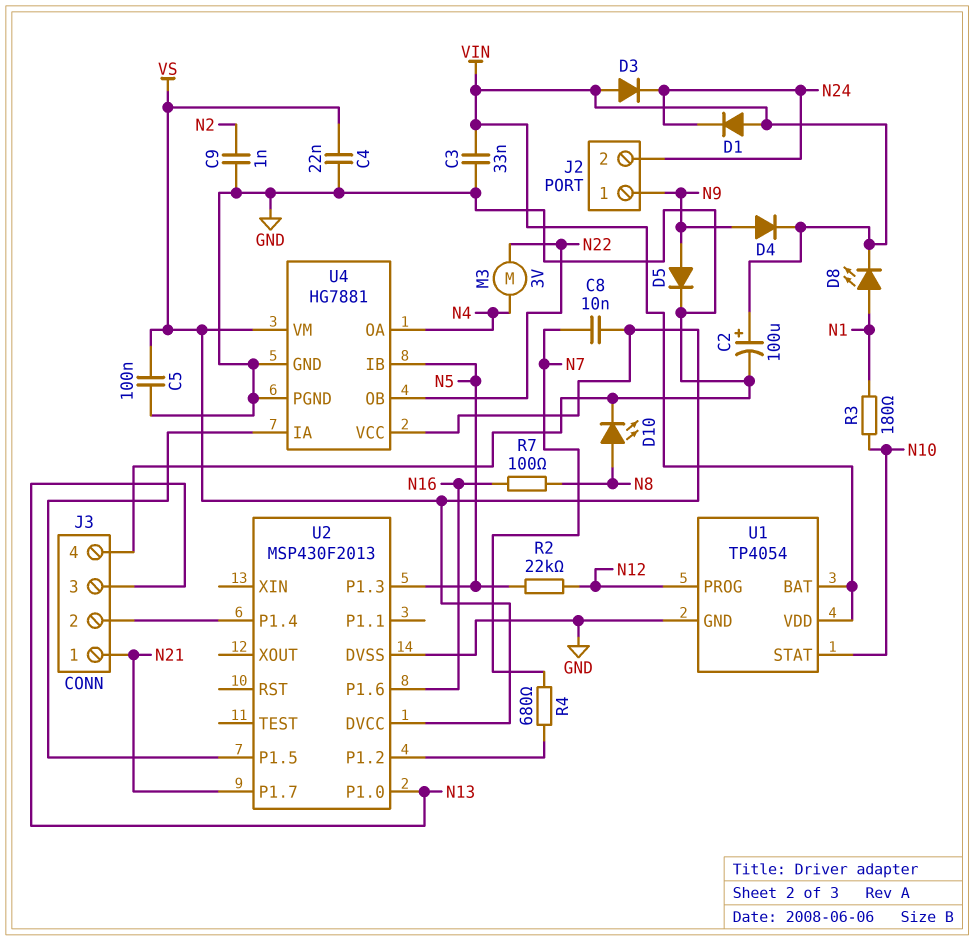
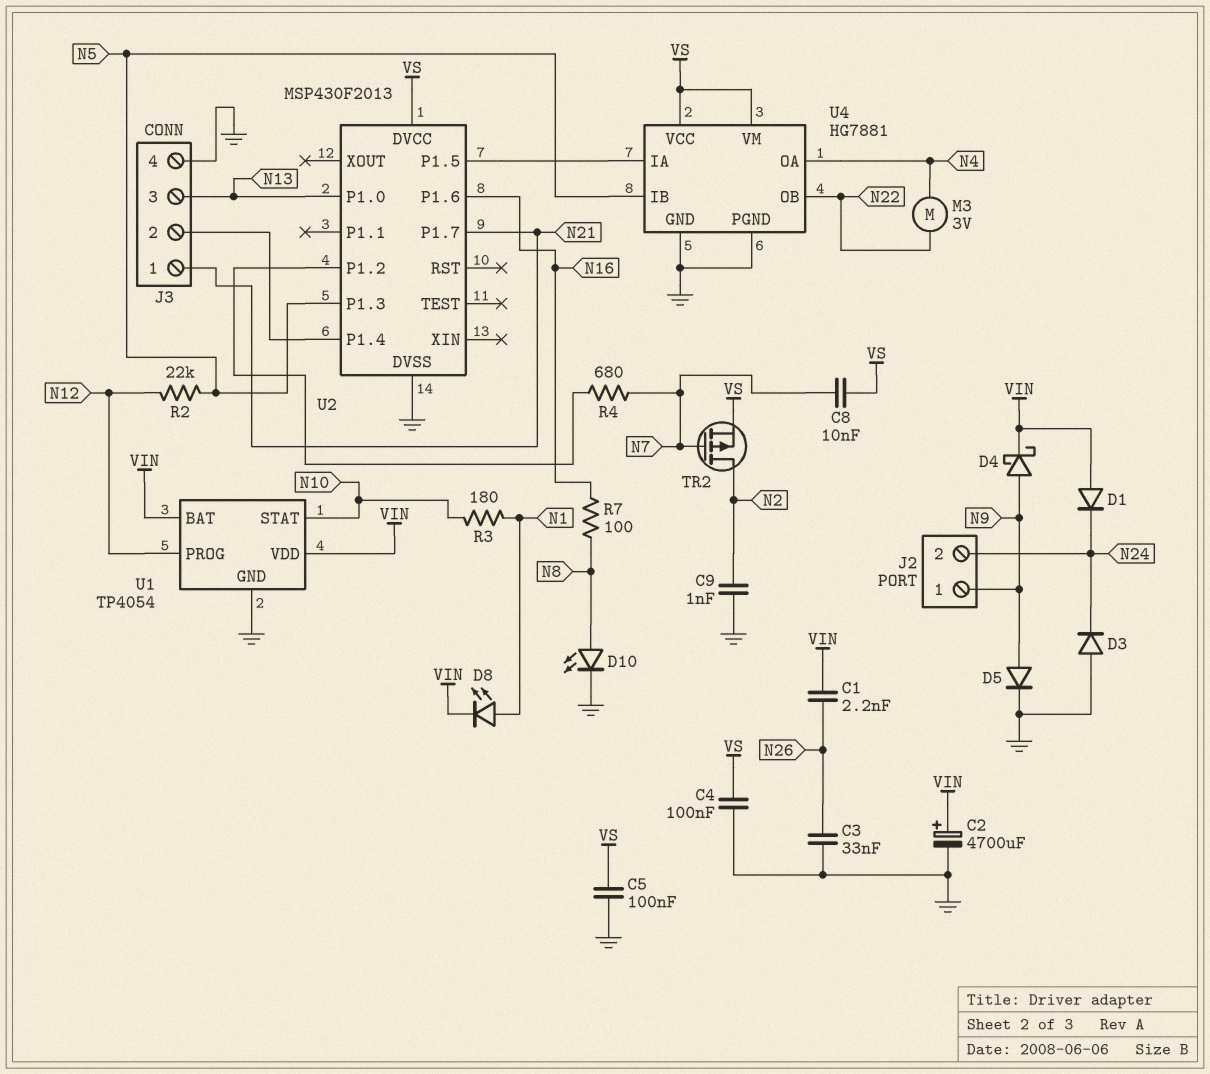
C1: none -> 2.2nF (N26, VIN)
C2: 100uF (plus VIN, minus GND) -> 4700uF (plus VIN, minus GND)
C3: 33nF (GND, VIN) -> 33nF (GND, N26)
C4: 22nF (GND, VS) -> 100nF (GND, VS)
D3: diode (A VIN, K N24) -> diode (A GND, K N24)
D4: diode (A N9, K VIN) -> schottky (A N9, K VIN)
TR2: none -> PMOS (G N7, D N2, S VS)

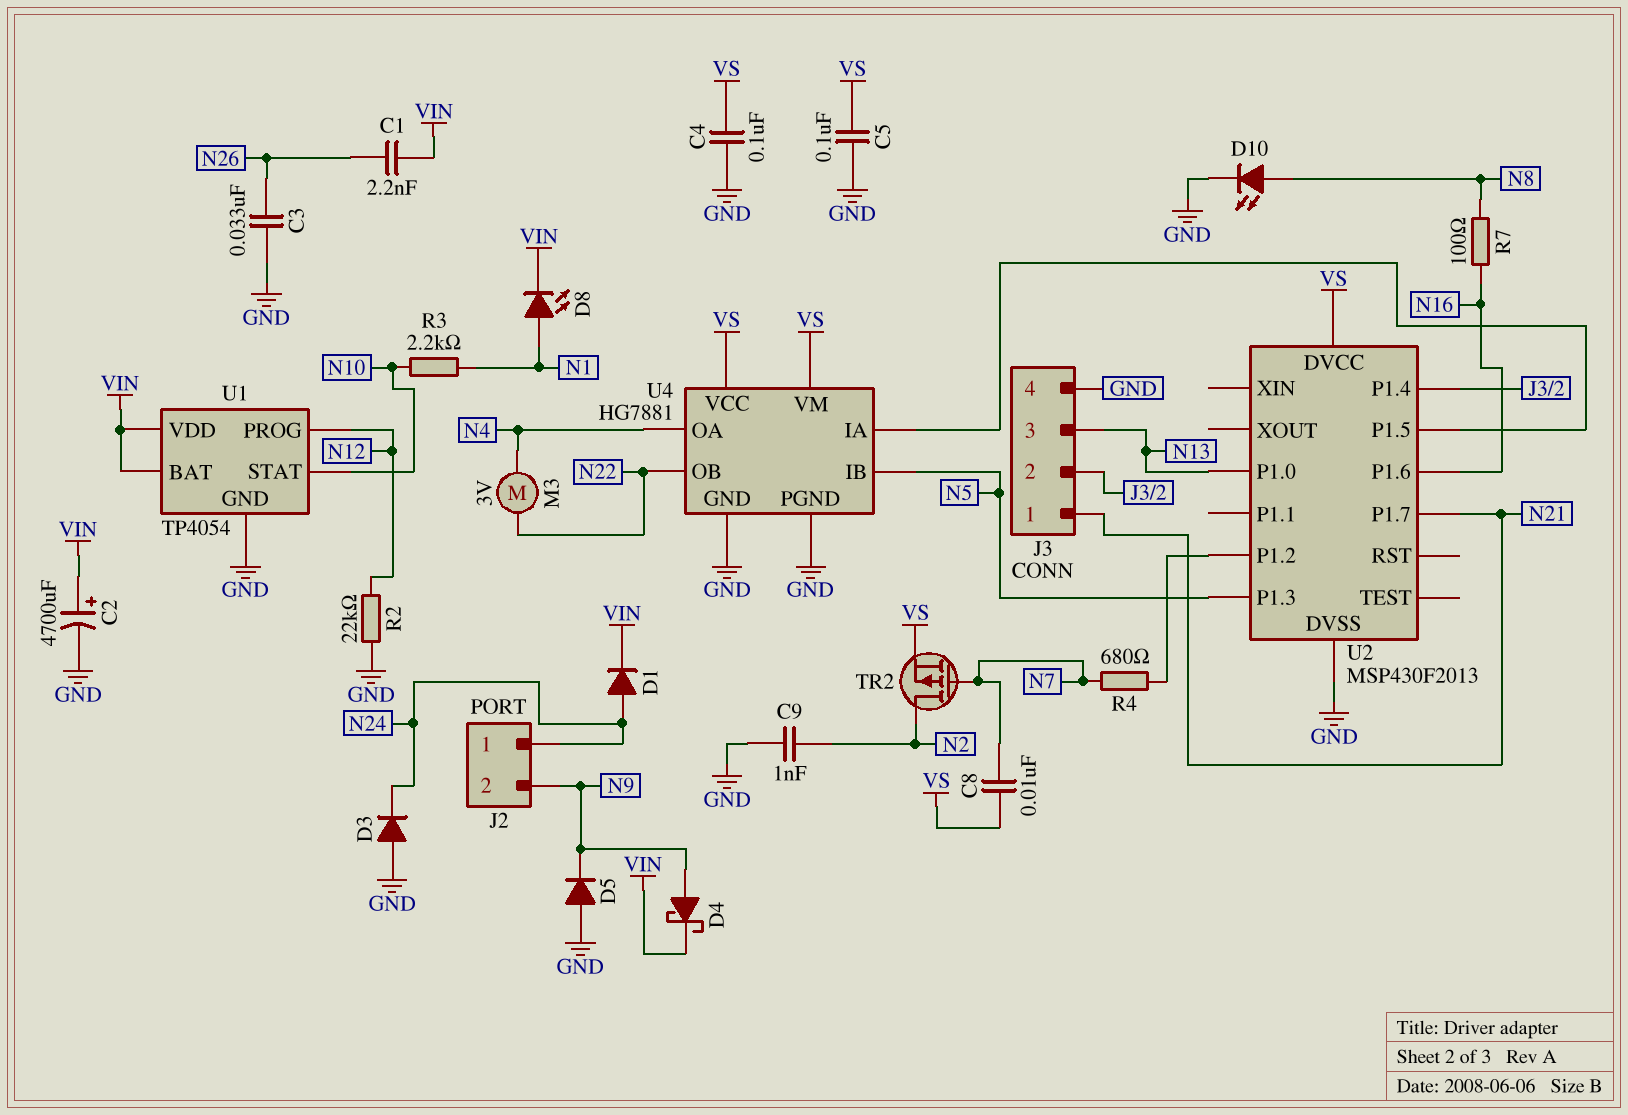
D1: diode (A VIN, K N24) -> diode (A N24, K VIN)
D5: diode (A N9, K GND) -> diode (A GND, K N9)
J2 pin 1: N9 -> N24
J2 pin 2: N24 -> N9
R2: 22k (N5, N12) -> 22k (GND, N12)
R3: 180 (N1, N10) -> 2.2k (N1, N10)

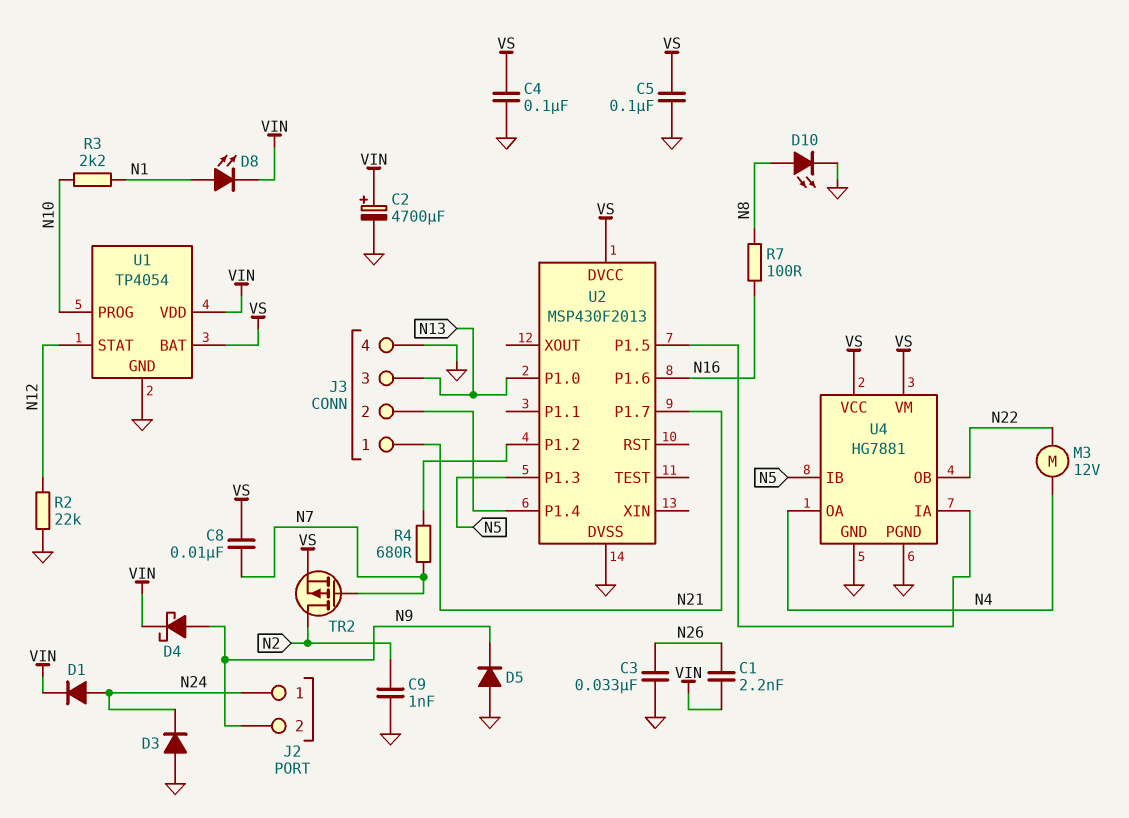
M3: motor 3V (N4, N22) -> motor 12V (N4, N22)
U1 pin BAT: VIN -> VS
U1 pin PROG: N12 -> N10
U1 pin STAT: N10 -> N12

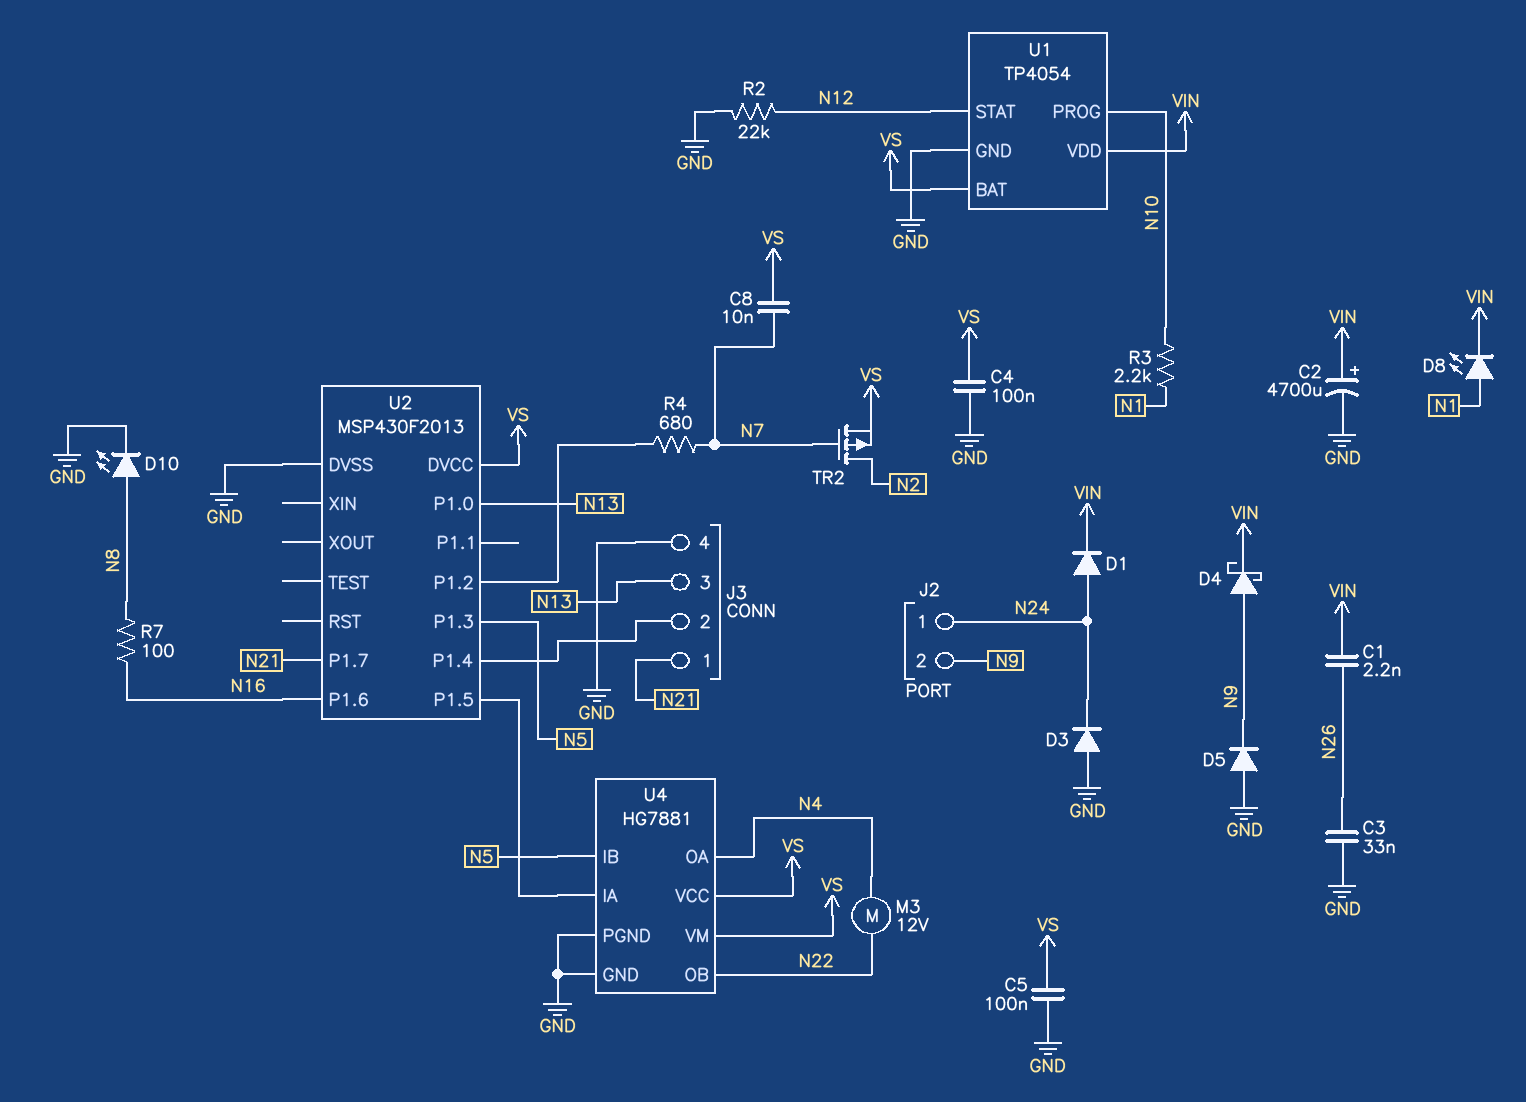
C9: 1nF (GND, N2) -> none

